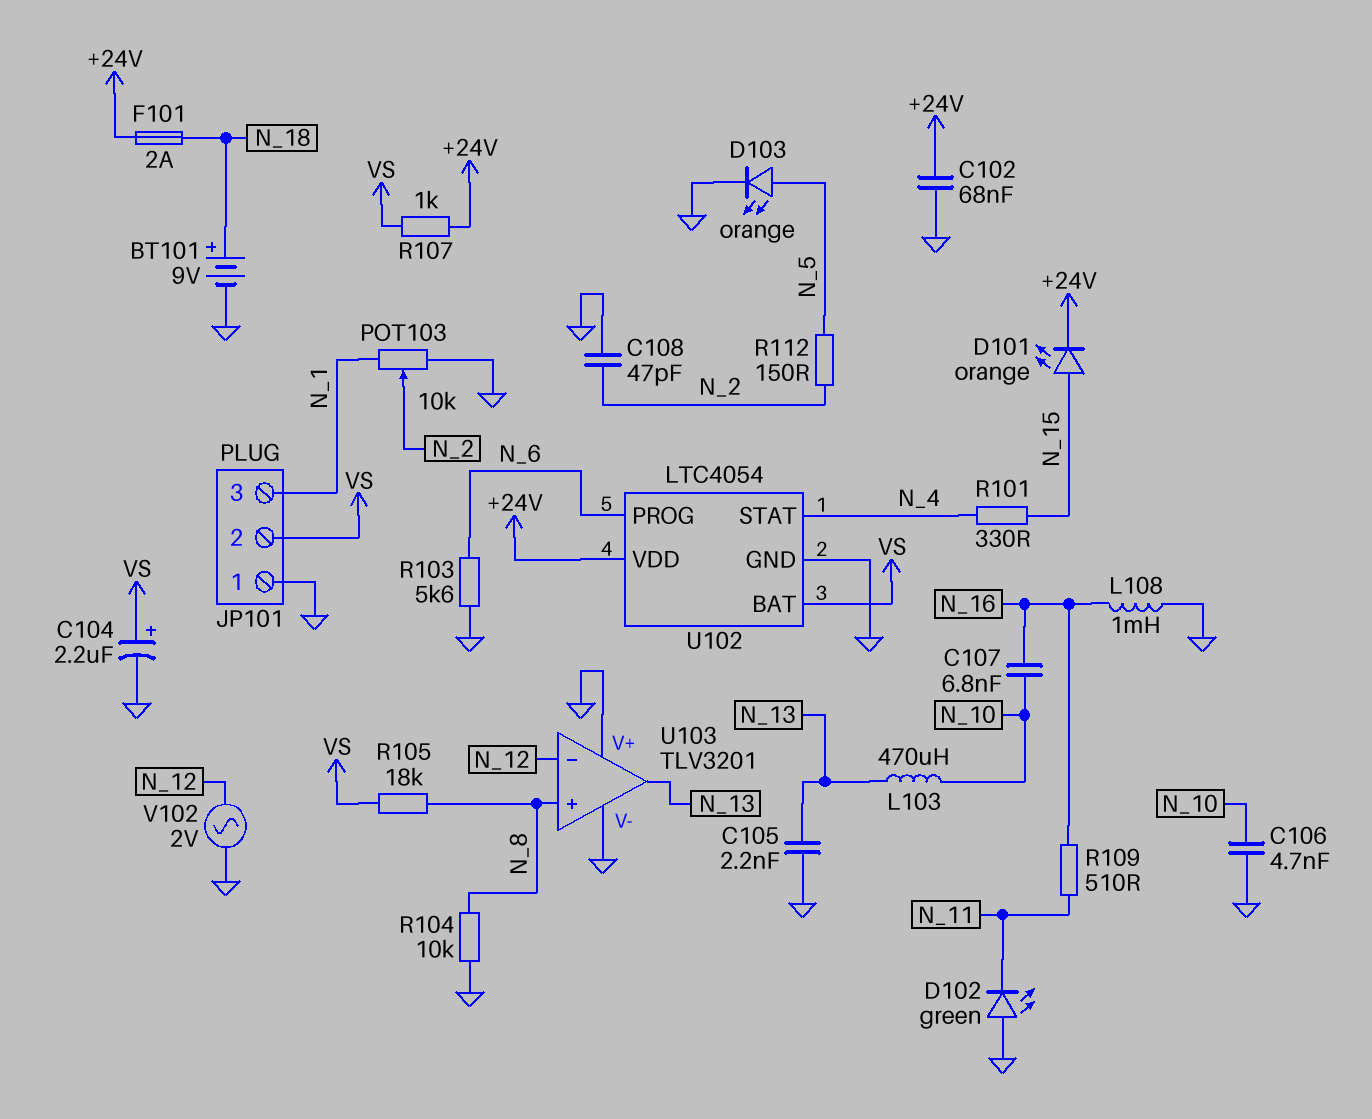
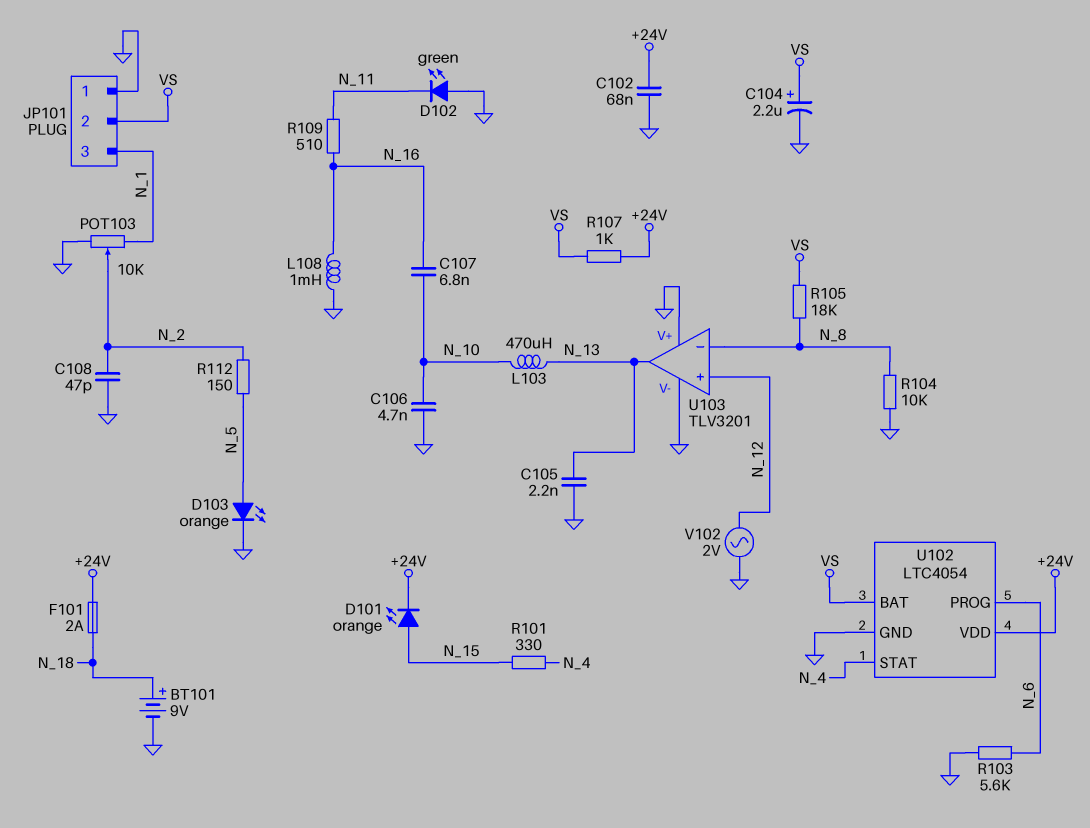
U103 pin in+: N_8 -> N_12
U103 pin in-: N_12 -> N_8

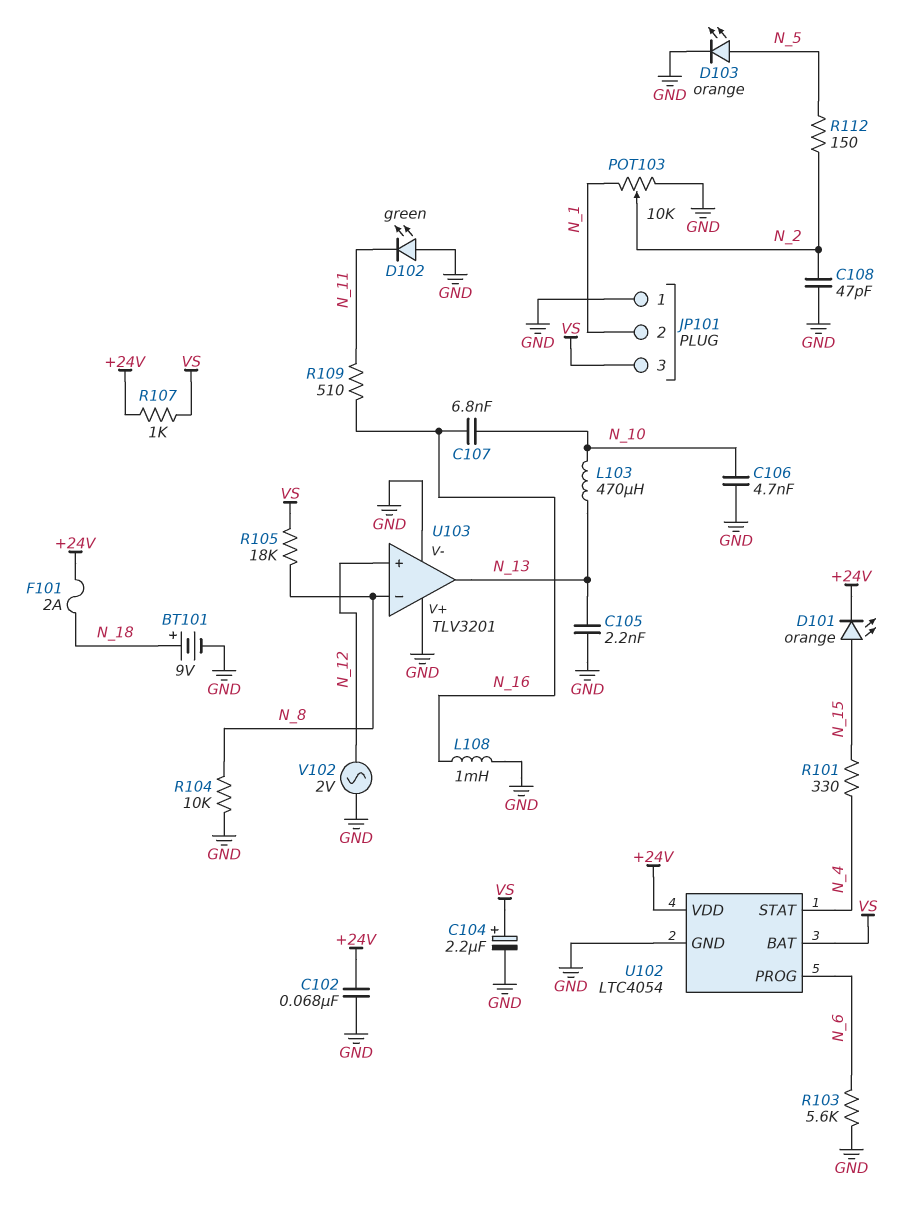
JP101 pin 2: VS -> N_1
JP101 pin 3: N_1 -> VS

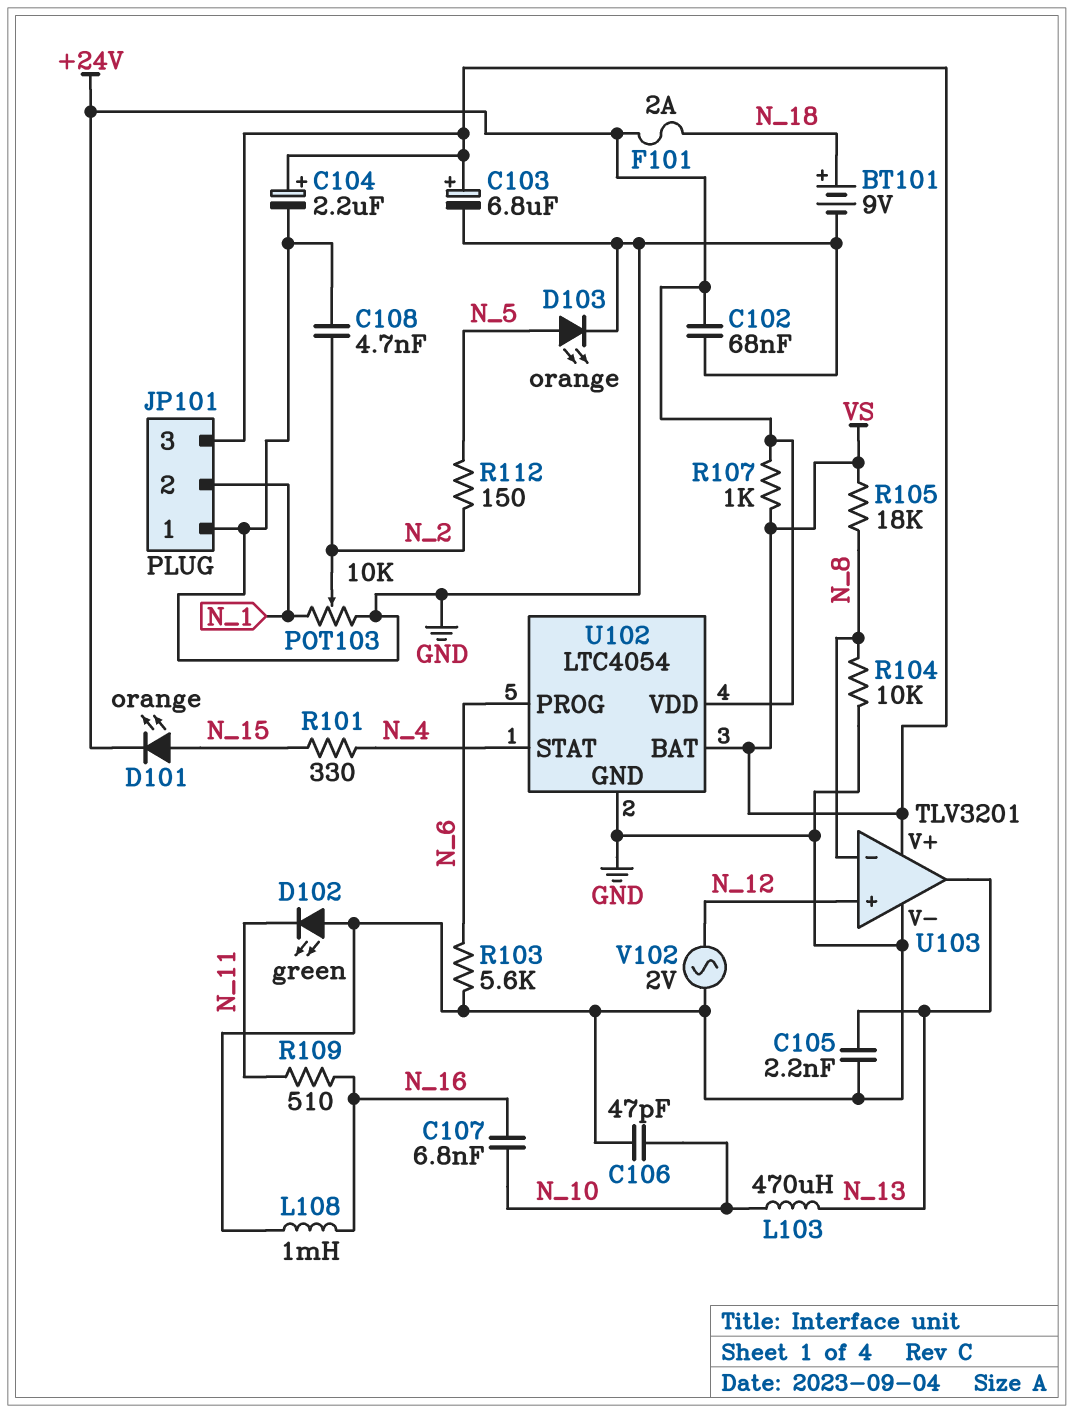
C103: none -> 6.8uF (plus VS, minus GND)
C106: 4.7nF (GND, N_10) -> 47pF (GND, N_10)
C108: 47pF (GND, N_2) -> 4.7nF (GND, N_2)
U103 pin V+: GND -> VS

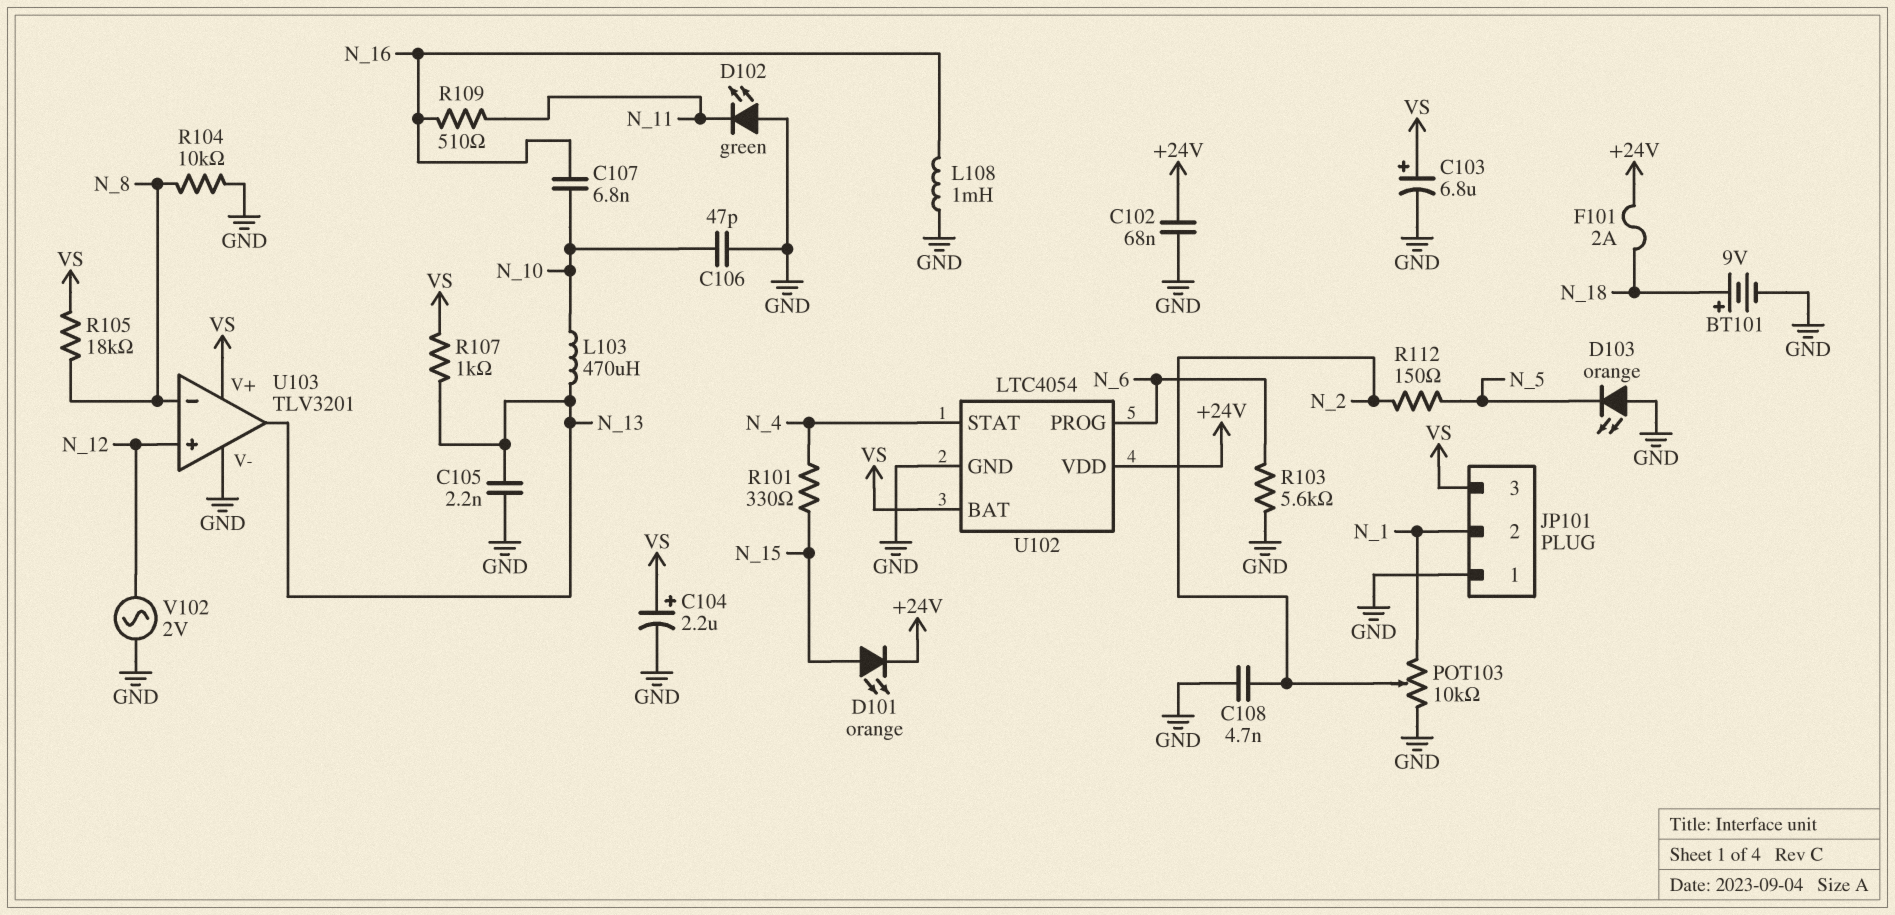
D103: LED orange (A N_5, K GND) -> LED orange (A GND, K N_5)
R107: 1k (+24V, VS) -> 1k (N_13, VS)

